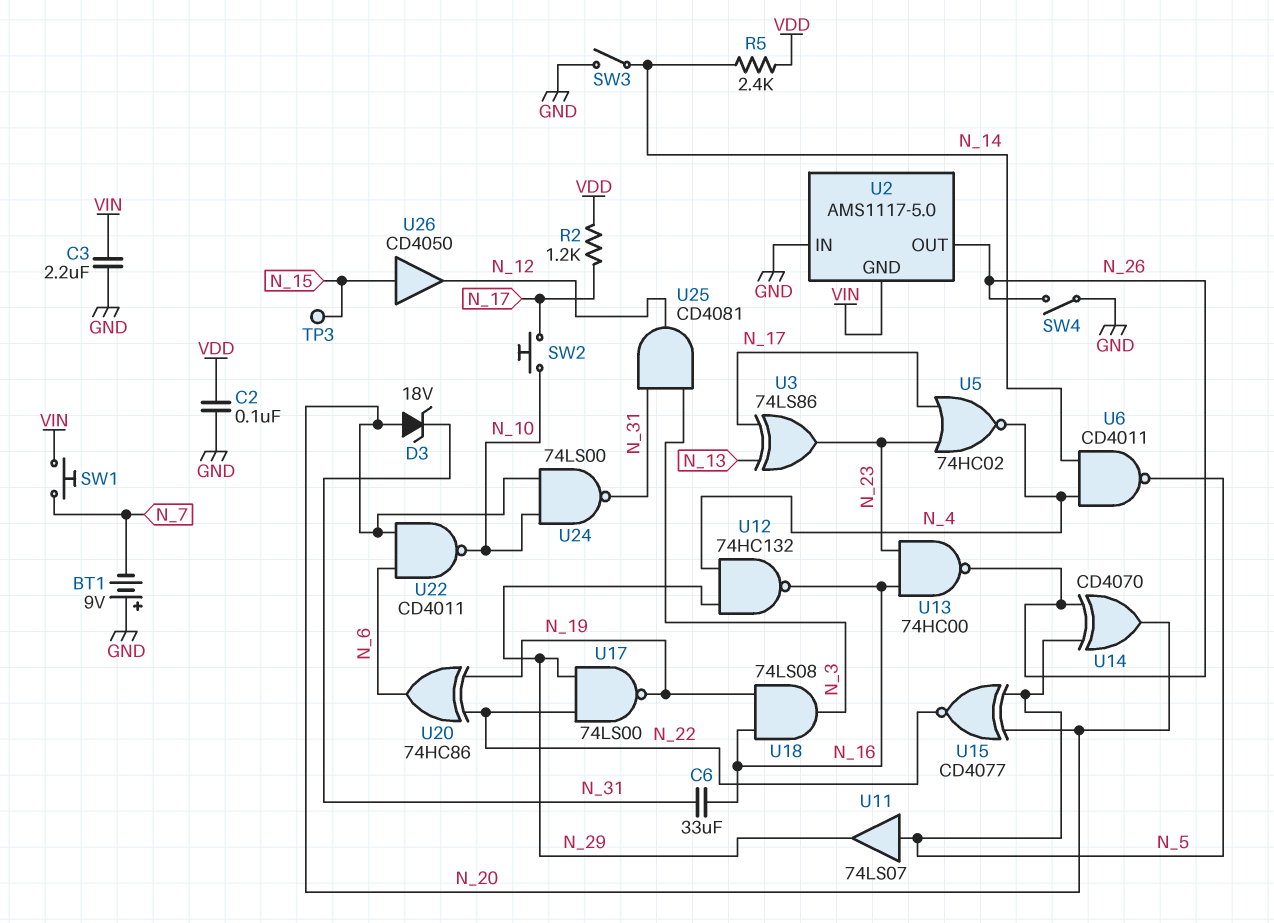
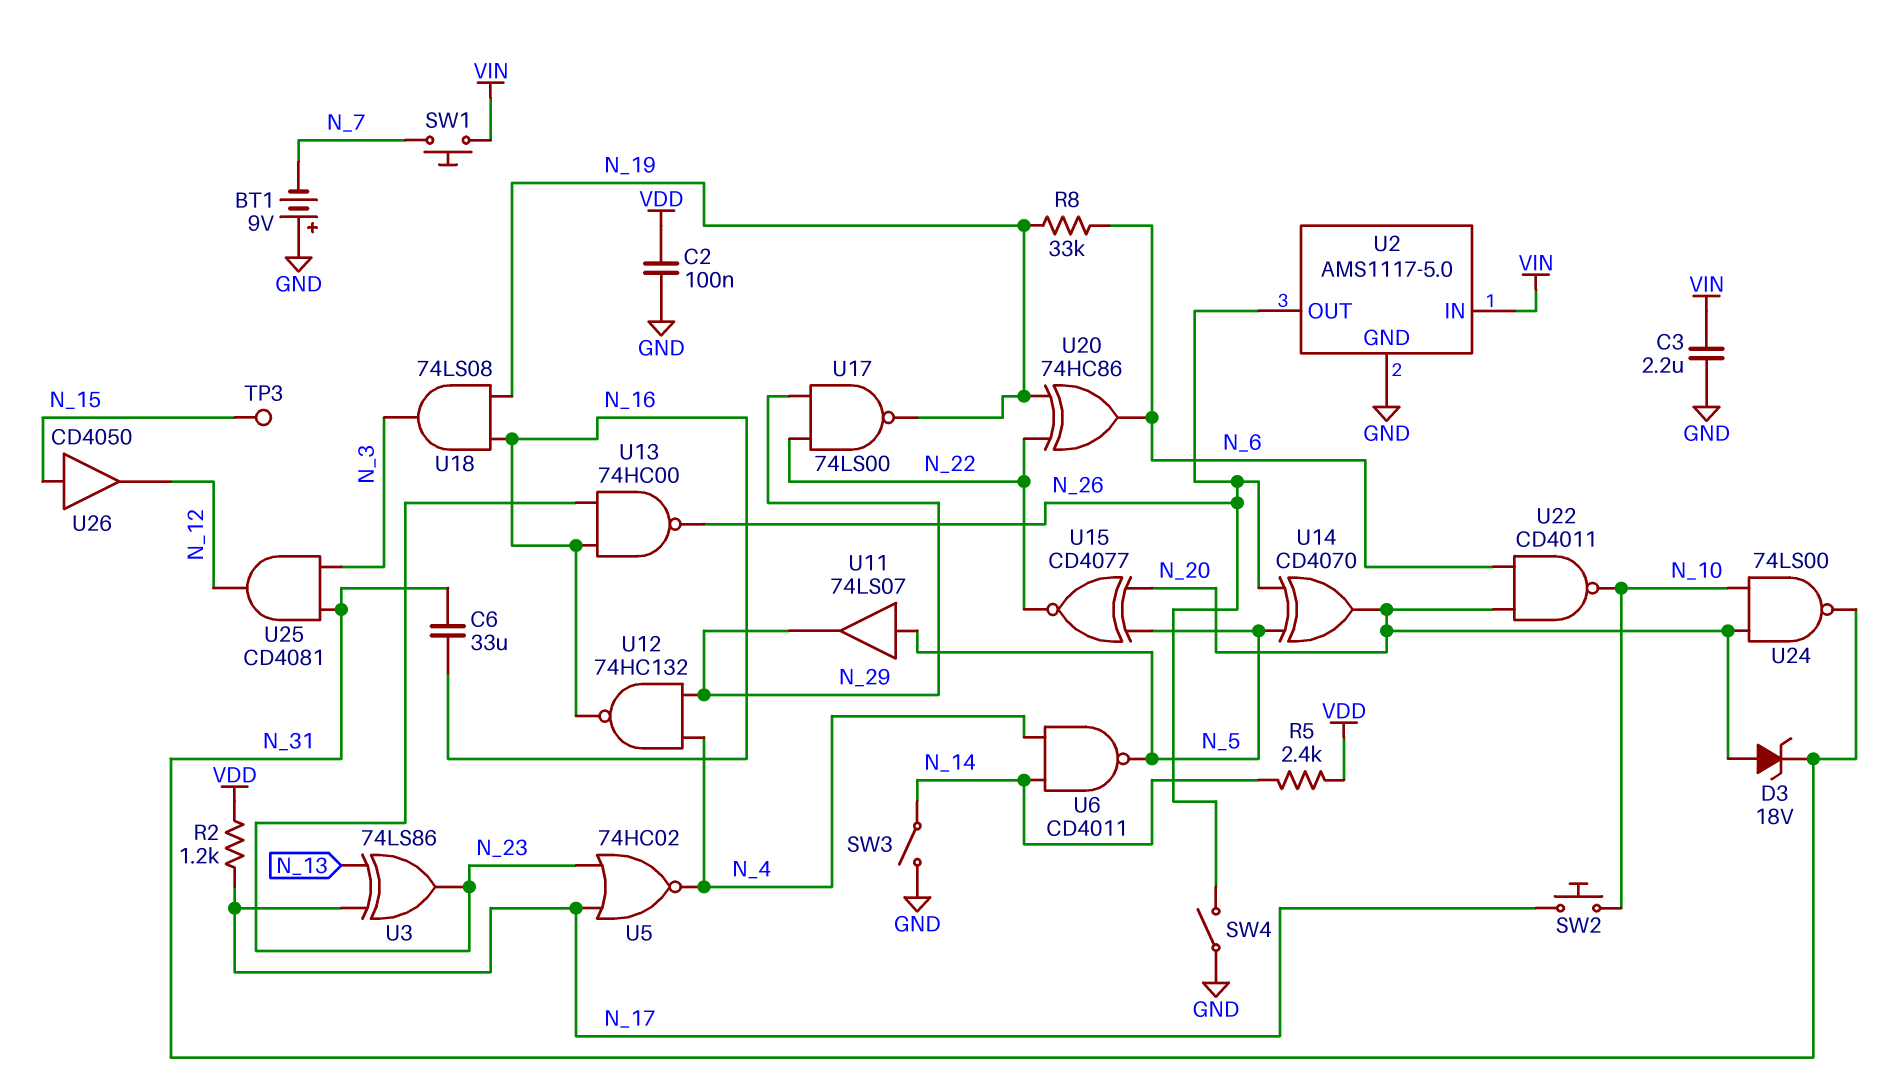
R8: none -> 33k (N_6, N_19)
U2 pin GND: VIN -> GND
U2 pin IN: GND -> VIN

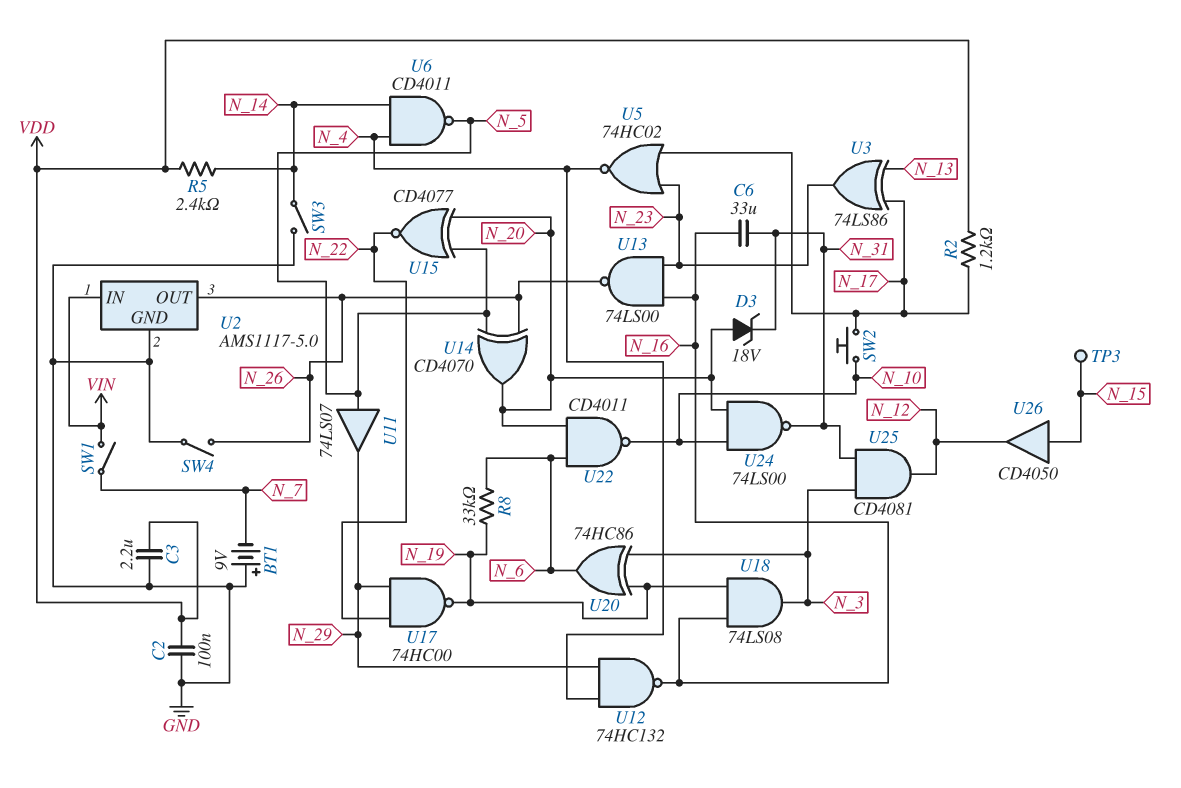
C3: 2.2uF (GND, VIN) -> 2.2uF (GND, VDD)
SW1: button (N_7, VIN) -> switch (N_7, VIN)
U13: NAND 74HC00 (in N_16, in N_23, out N_26) -> NAND 74LS00 (in N_16, in N_23, out N_26)
U17: NAND 74LS00 (in N_22, in N_29, out N_19) -> NAND 74HC00 (in N_22, in N_29, out N_19)
U20: XOR 74HC86 (in N_19, in N_22, out N_6) -> XOR 74HC86 (in N_3, in N_19, out N_6)

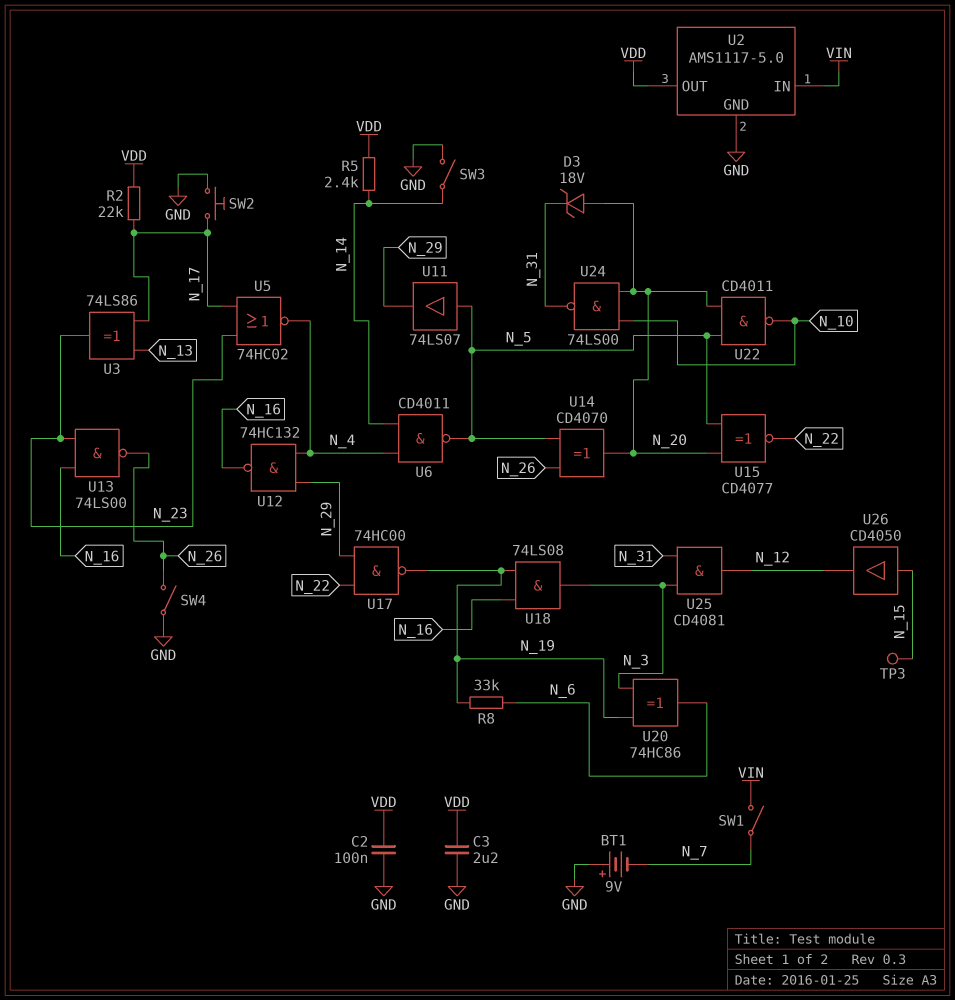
C6: 33uF (N_16, N_31) -> none
R2: 1.2k (N_17, VDD) -> 22k (N_17, VDD)
SW2: button (N_10, N_17) -> button (GND, N_17)
U2 pin OUT: N_26 -> VDD
U22: NAND CD4011 (in N_6, in N_20, out N_10) -> NAND CD4011 (in N_5, in N_20, out N_10)

